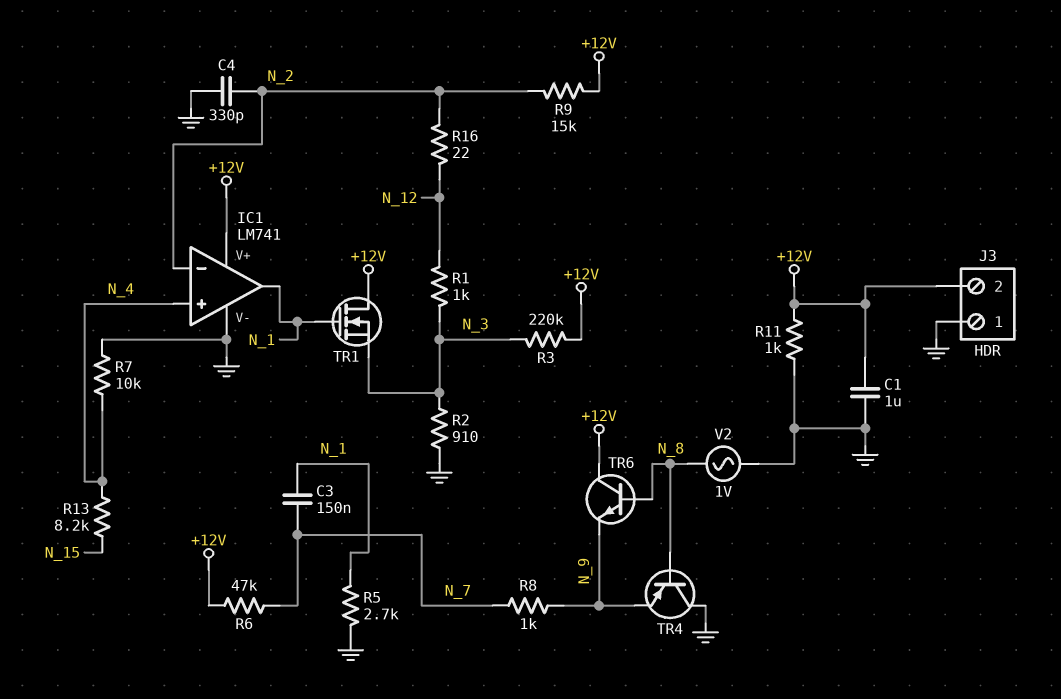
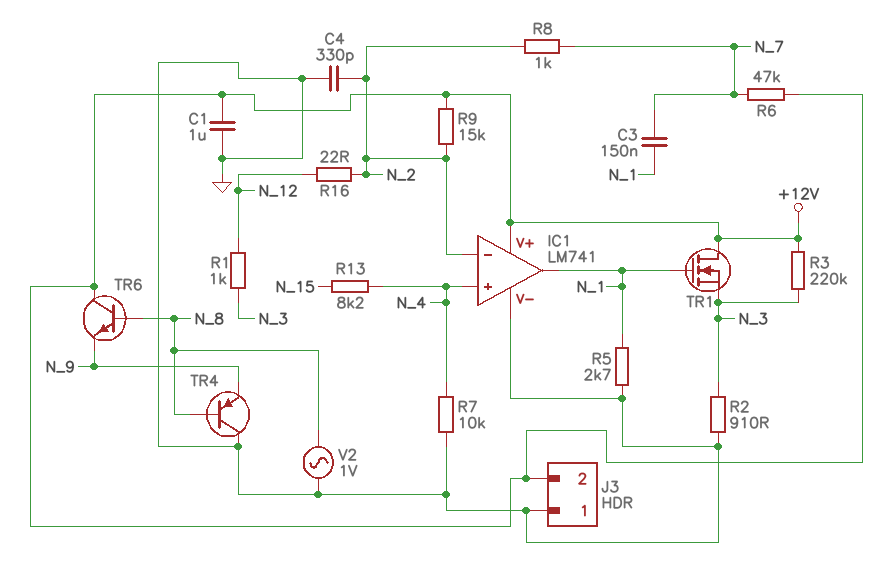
R8: 1k (N_7, N_9) -> 1k (N_2, N_7)
R11: 1k (+12V, GND) -> none

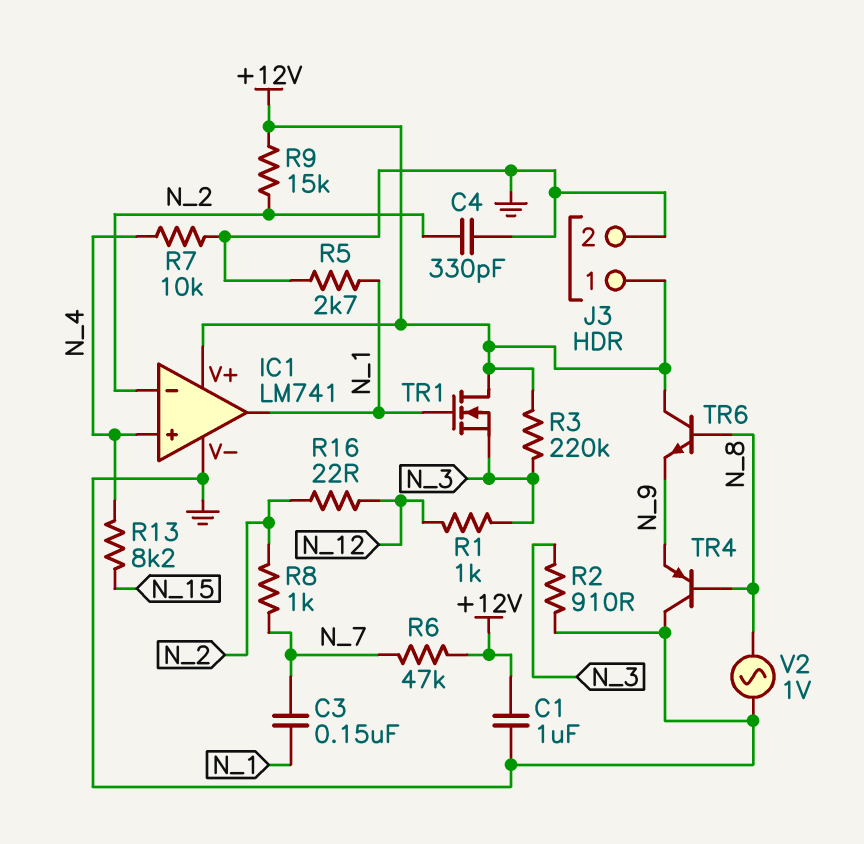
J3 pin 1: GND -> +12V
J3 pin 2: +12V -> GND

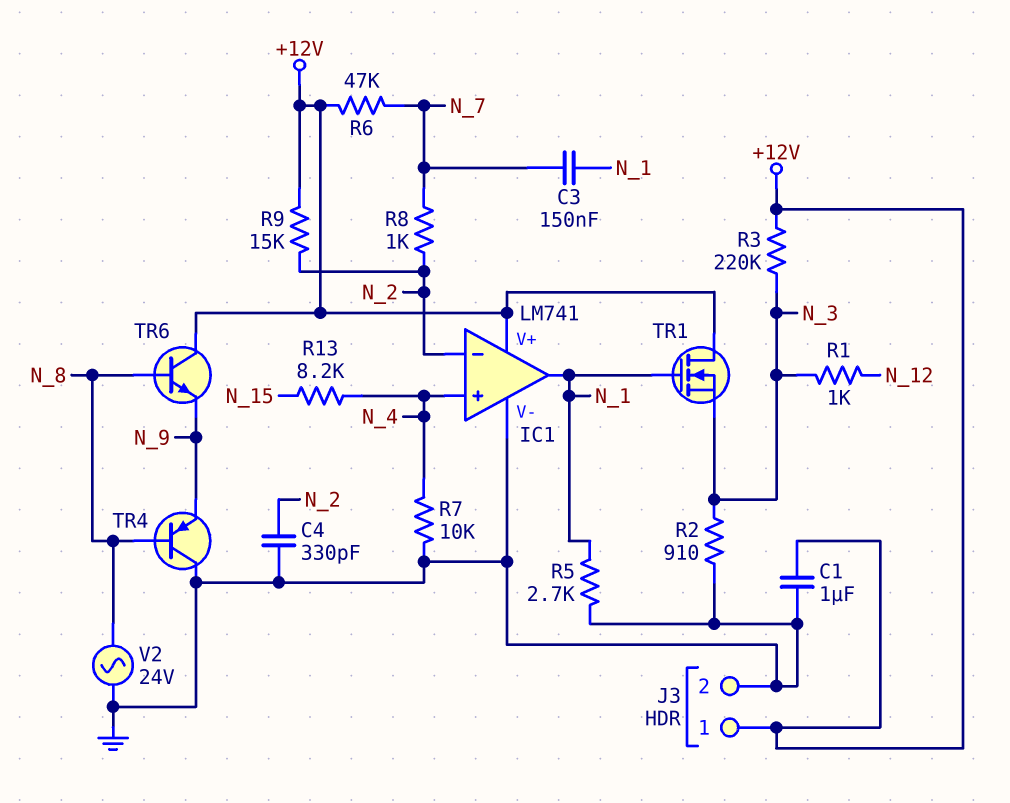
R16: 22 (N_2, N_12) -> none
V2: AC 1V (GND, N_8) -> AC 24V (GND, N_8)

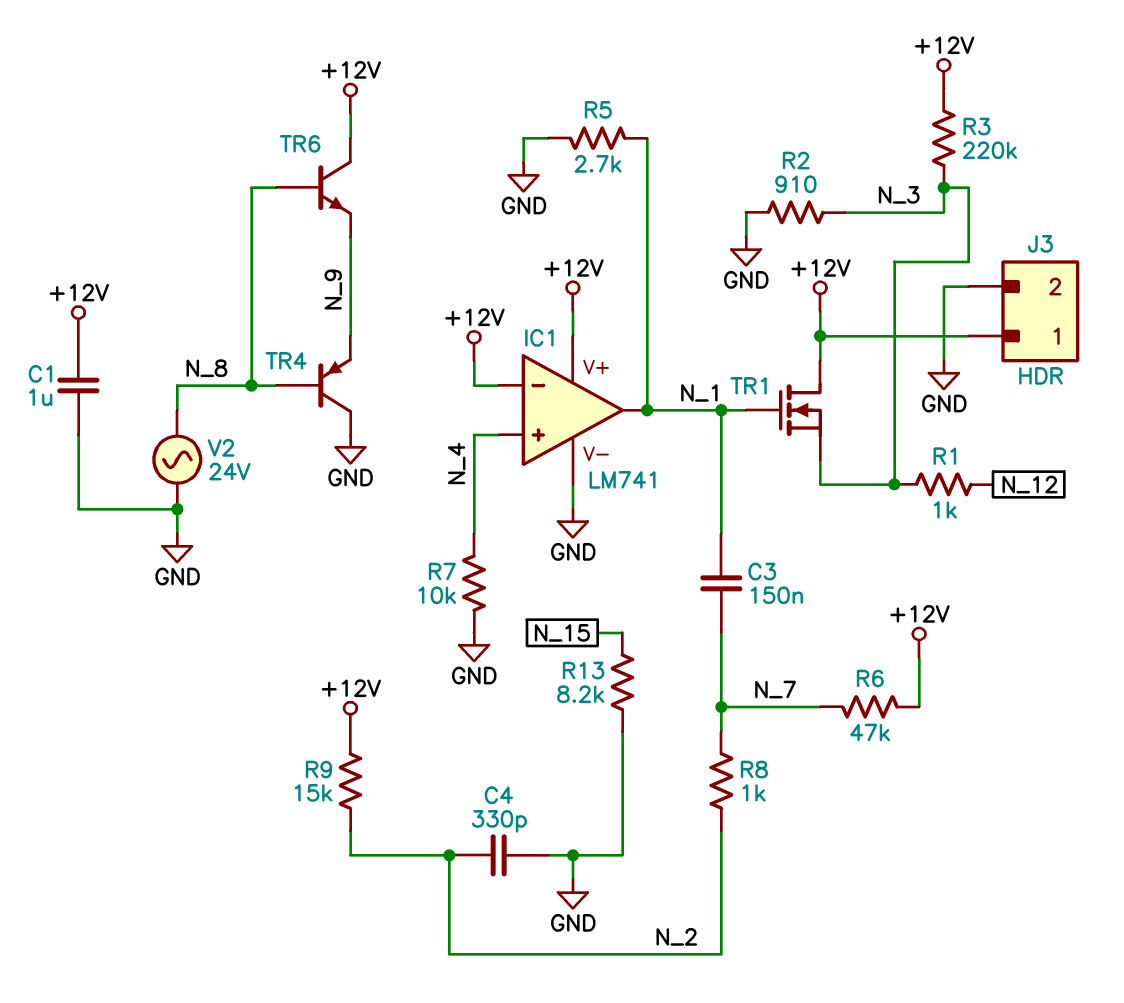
IC1 pin in-: N_2 -> +12V
R13: 8.2k (N_4, N_15) -> 8.2k (GND, N_15)

